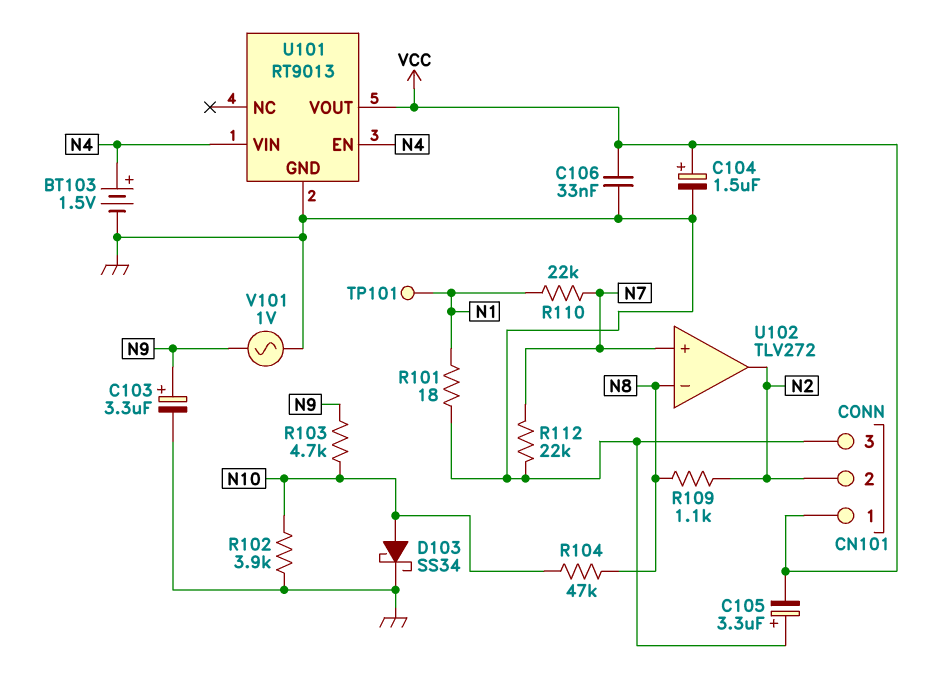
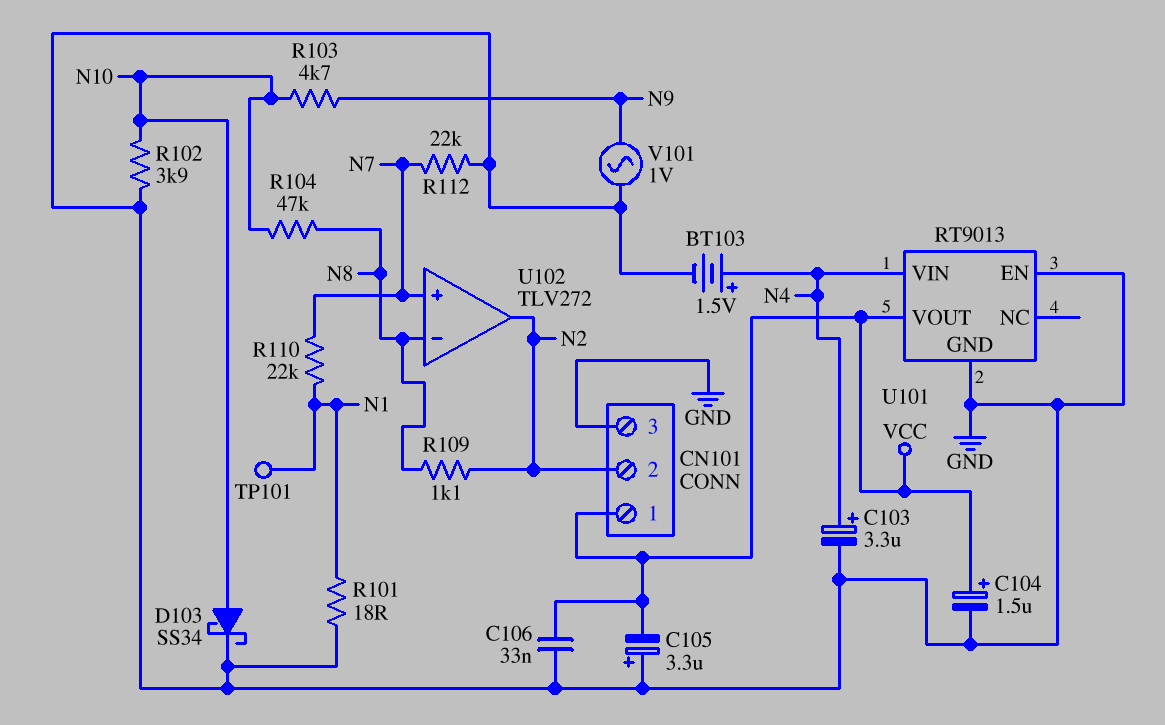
C103: 3.3uF (plus N9, minus GND) -> 3.3uF (plus N4, minus GND)
U101 pin EN: N4 -> GND

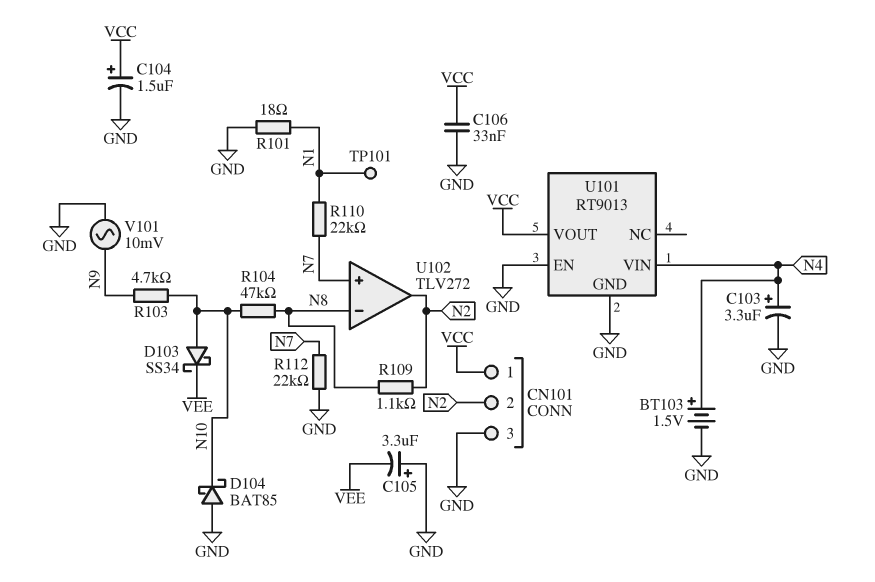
C105: 3.3uF (plus GND, minus VCC) -> 3.3uF (plus GND, minus VEE)
D103: schottky SS34 (A N10, K GND) -> schottky SS34 (A N10, K VEE)
D104: none -> schottky BAT85 (A GND, K N10)
R102: 3.9k (GND, N10) -> none
V101: AC 1V (GND, N9) -> AC 10mV (GND, N9)

